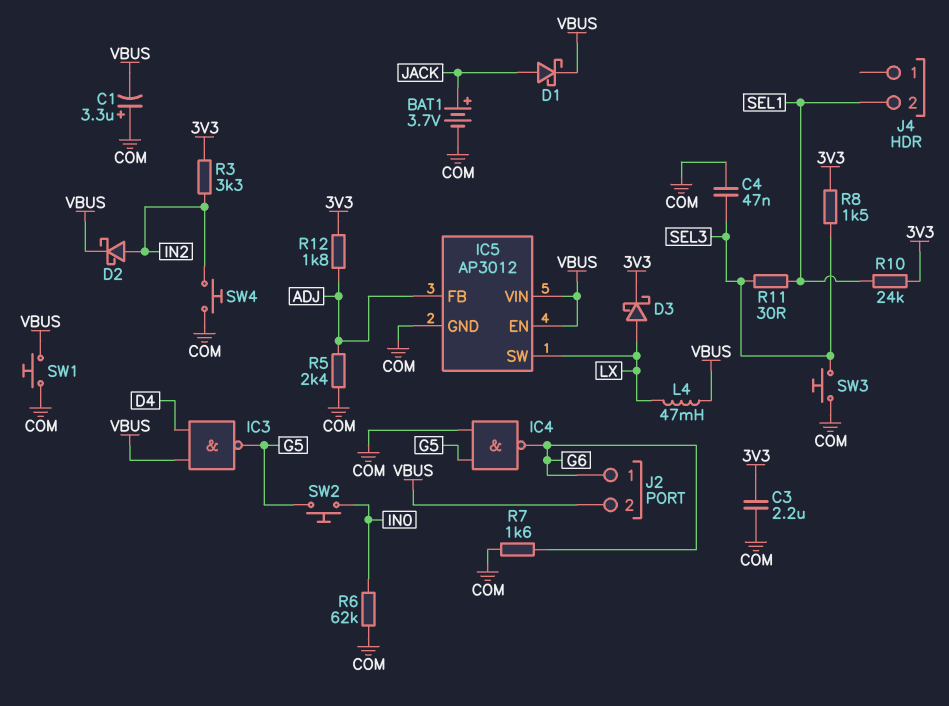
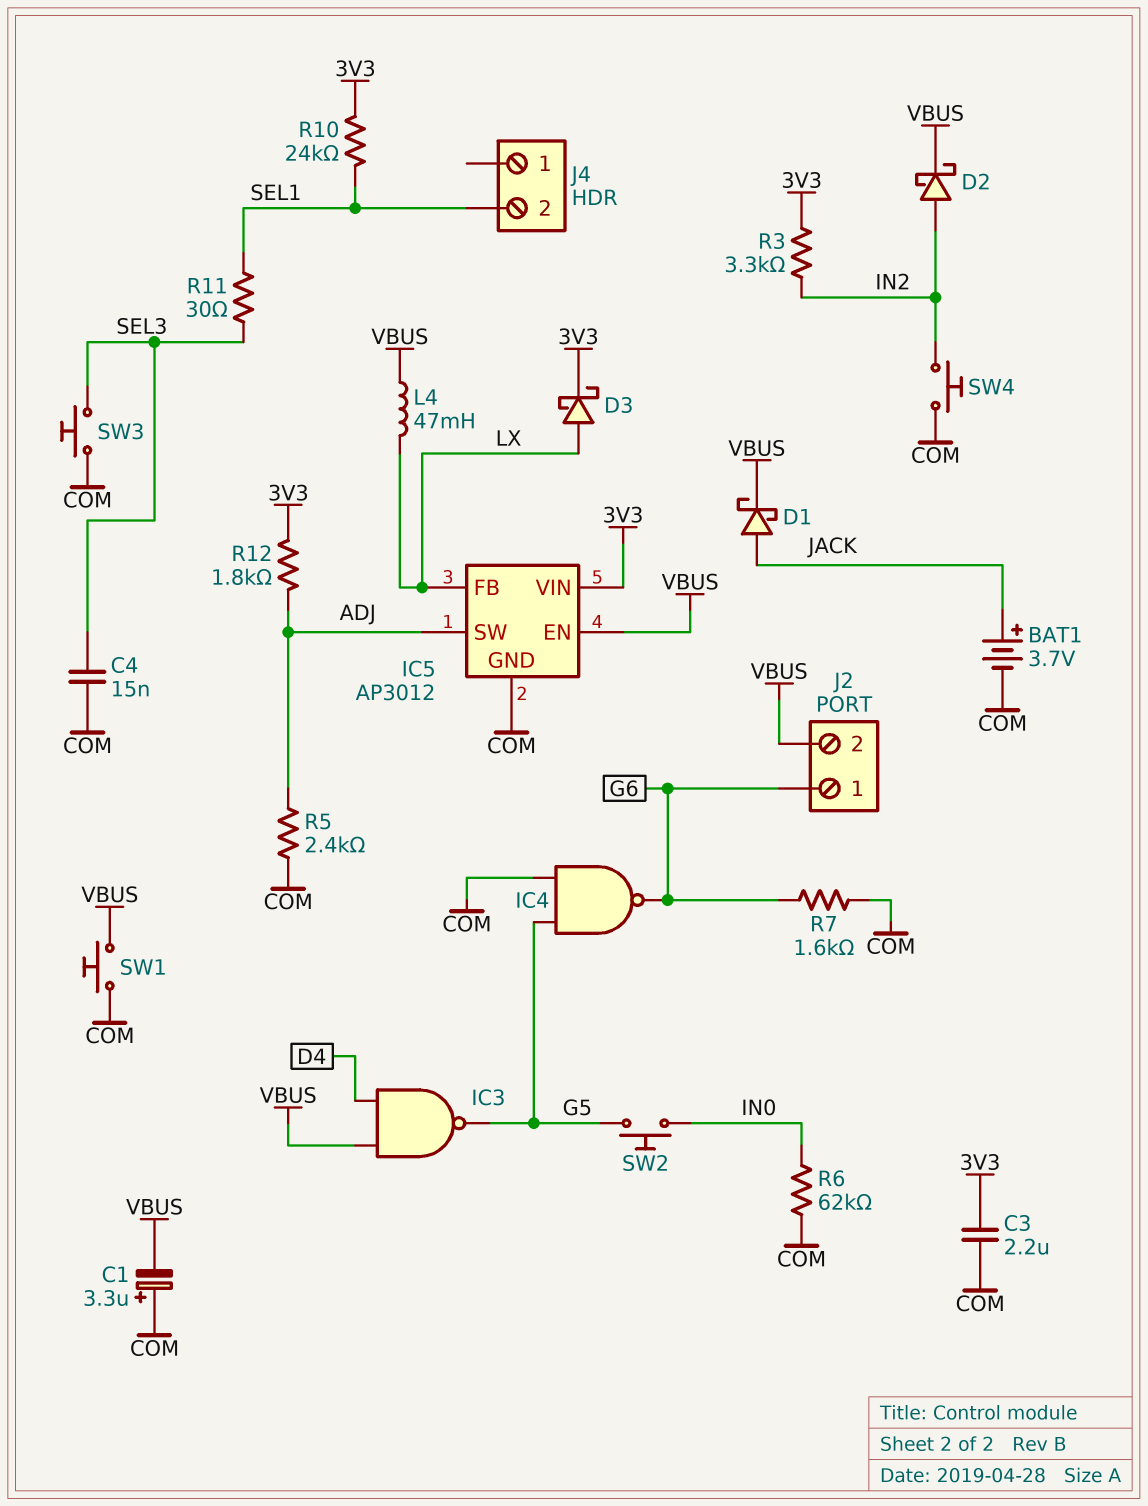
C4: 47nF (COM, SEL3) -> 15nF (COM, SEL3)
IC5 pin FB: ADJ -> LX
IC5 pin SW: LX -> ADJ
IC5 pin VIN: VBUS -> 3V3
R8: 1.5k (3V3, SEL3) -> none

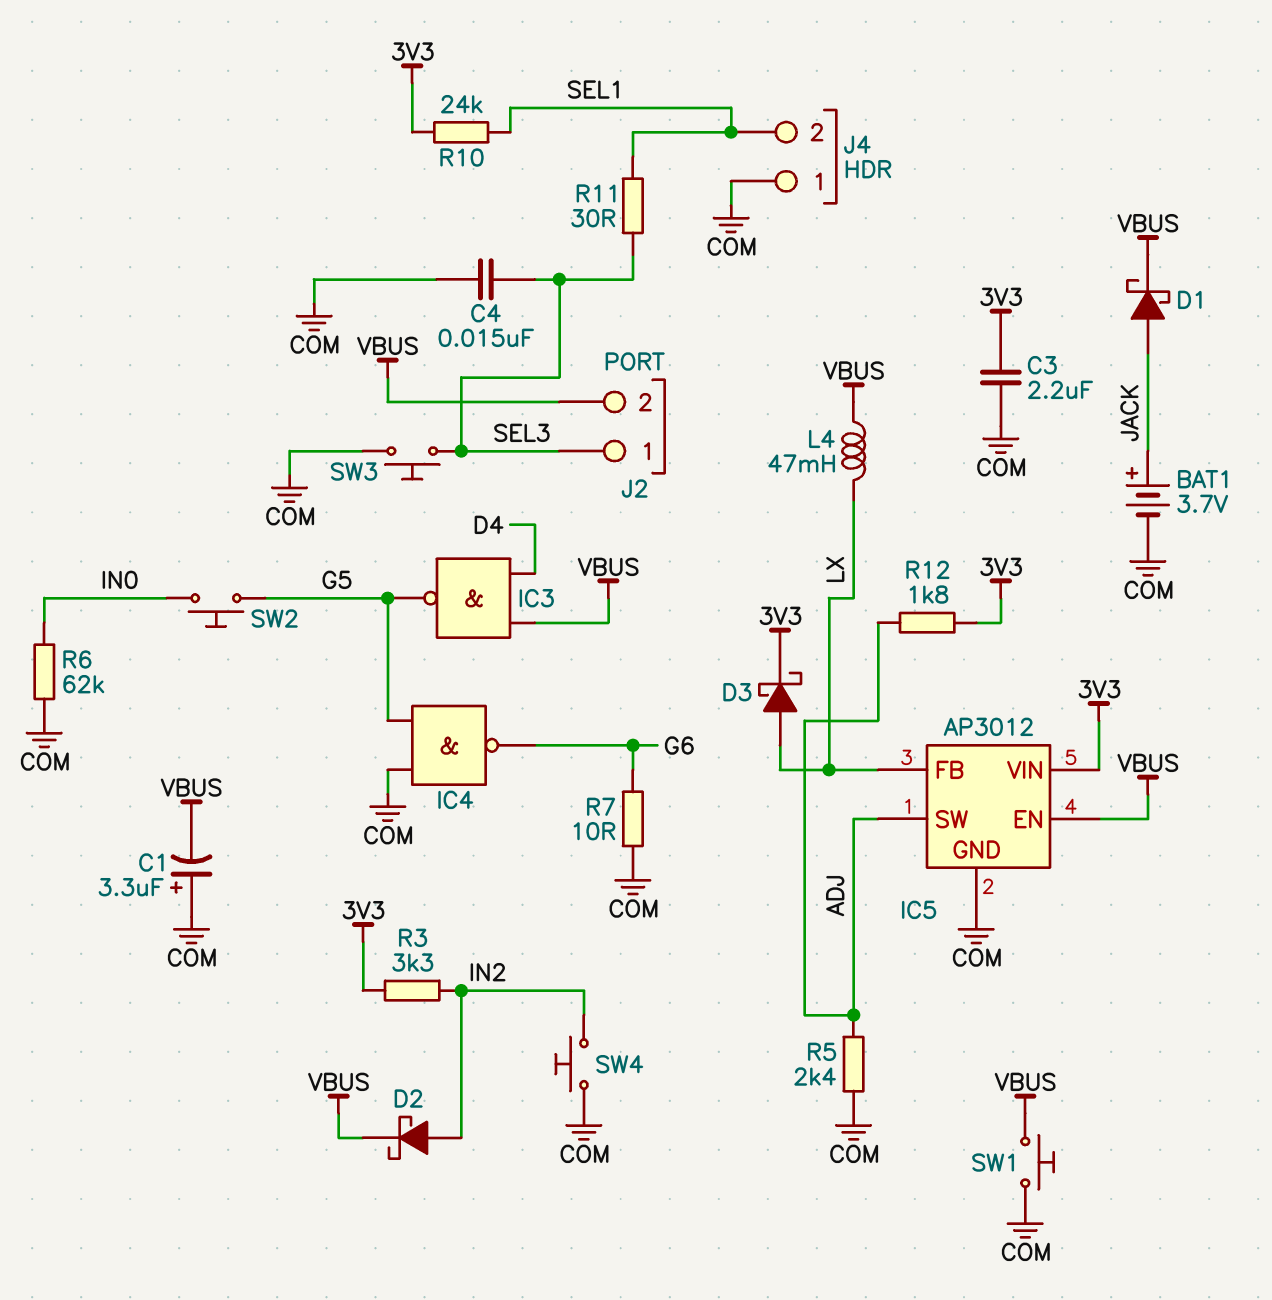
J2 pin 1: G6 -> SEL3
J4 pin 1: none -> COM
R7: 1.6k (COM, G6) -> 10 (COM, G6)

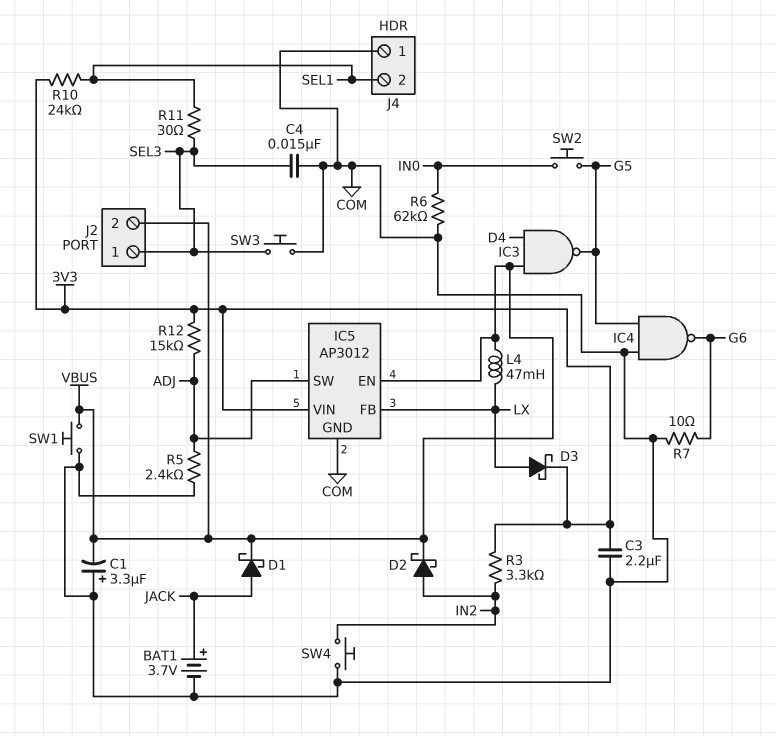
R12: 1.8k (3V3, ADJ) -> 15k (3V3, ADJ)

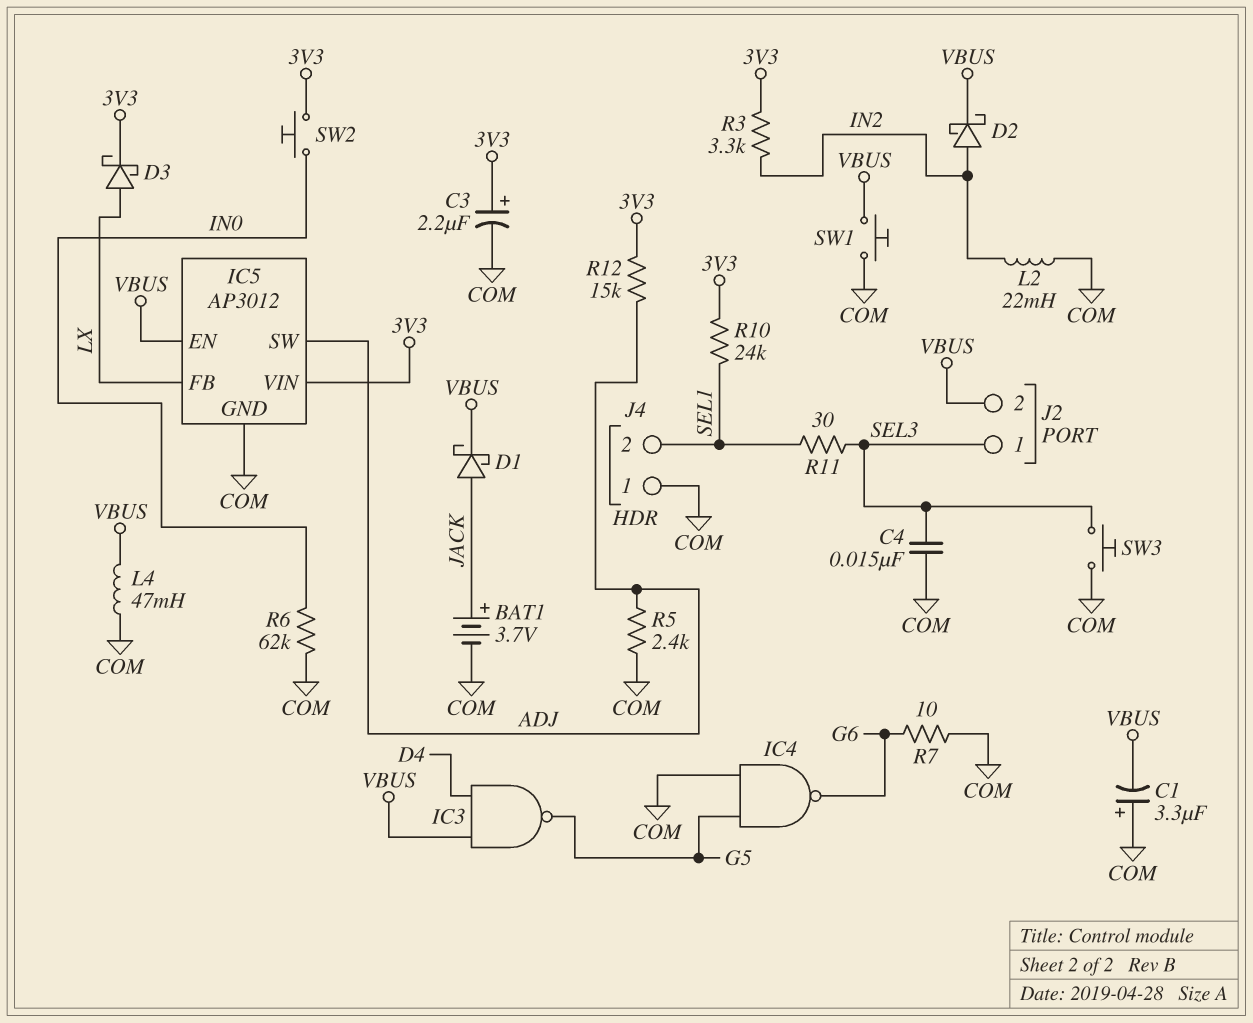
C3: 2.2uF (3V3, COM) -> 2.2uF (plus 3V3, minus COM)
L2: none -> 22mH (COM, IN2)
L4: 47mH (LX, VBUS) -> 47mH (COM, VBUS)
SW2: button (G5, IN0) -> button (3V3, IN0)
SW4: button (COM, IN2) -> none

